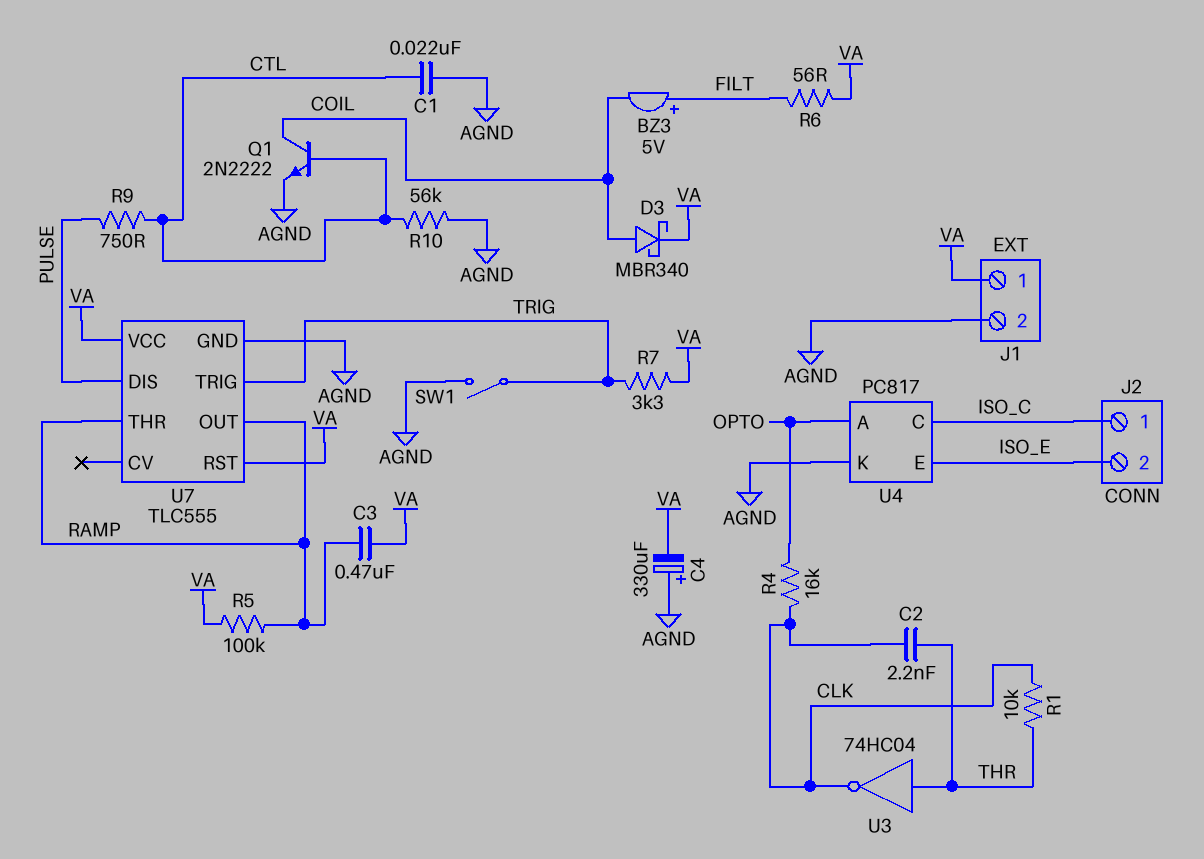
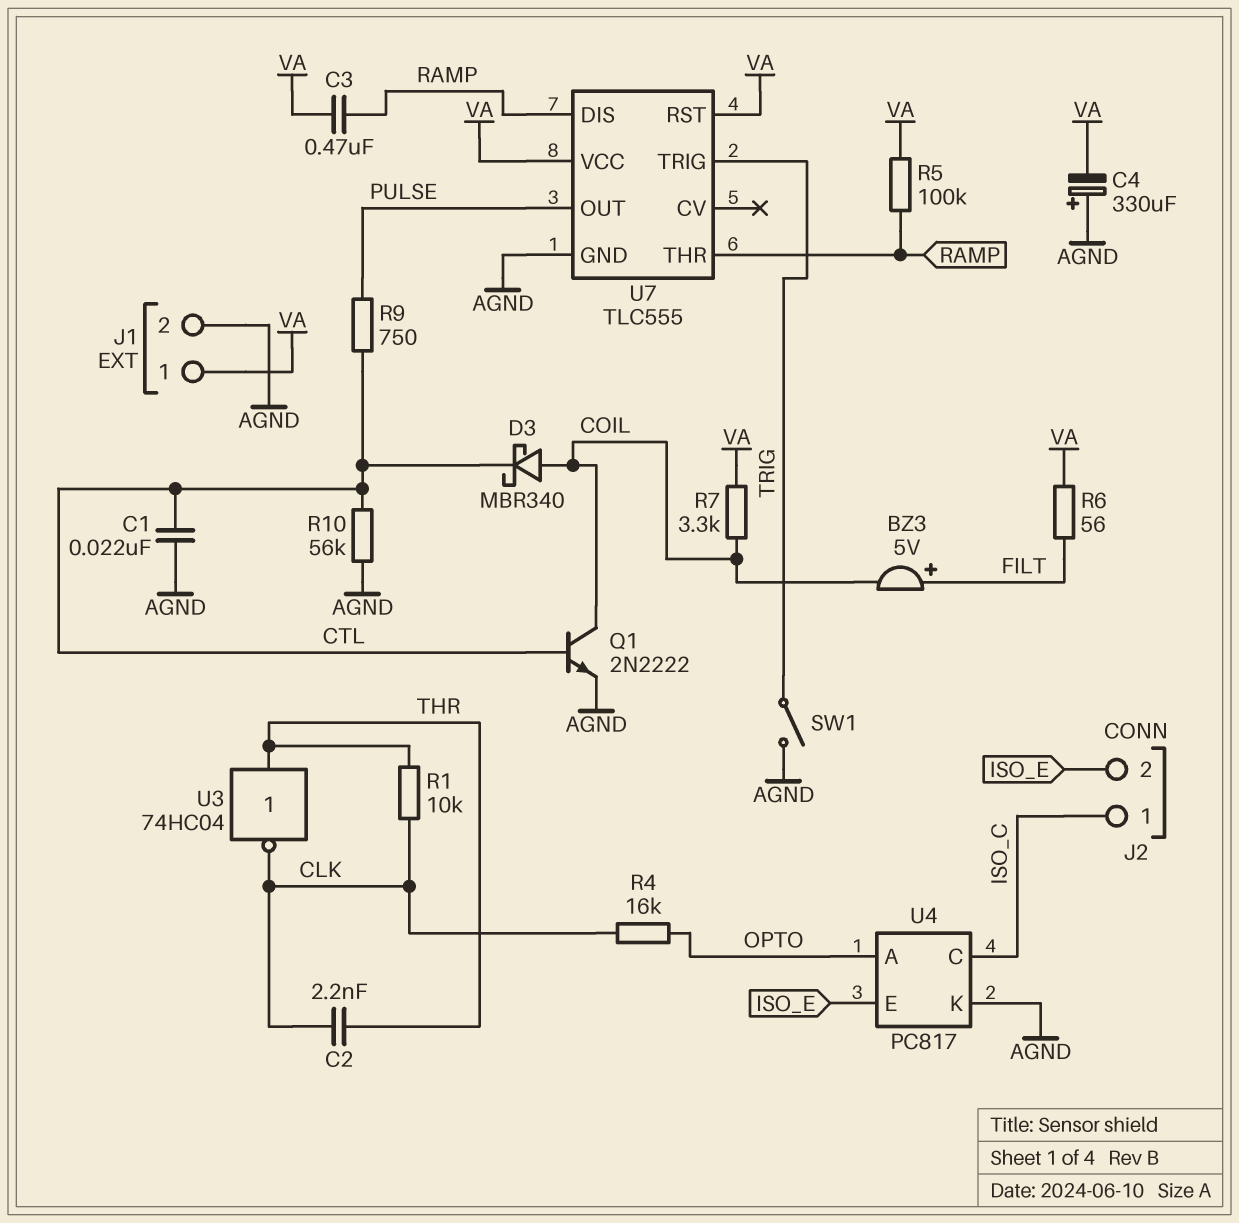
D3: schottky MBR340 (A COIL, K VA) -> schottky MBR340 (A COIL, K CTL)
R7: 3.3k (TRIG, VA) -> 3.3k (COIL, VA)
U7 pin DIS: PULSE -> RAMP
U7 pin OUT: RAMP -> PULSE

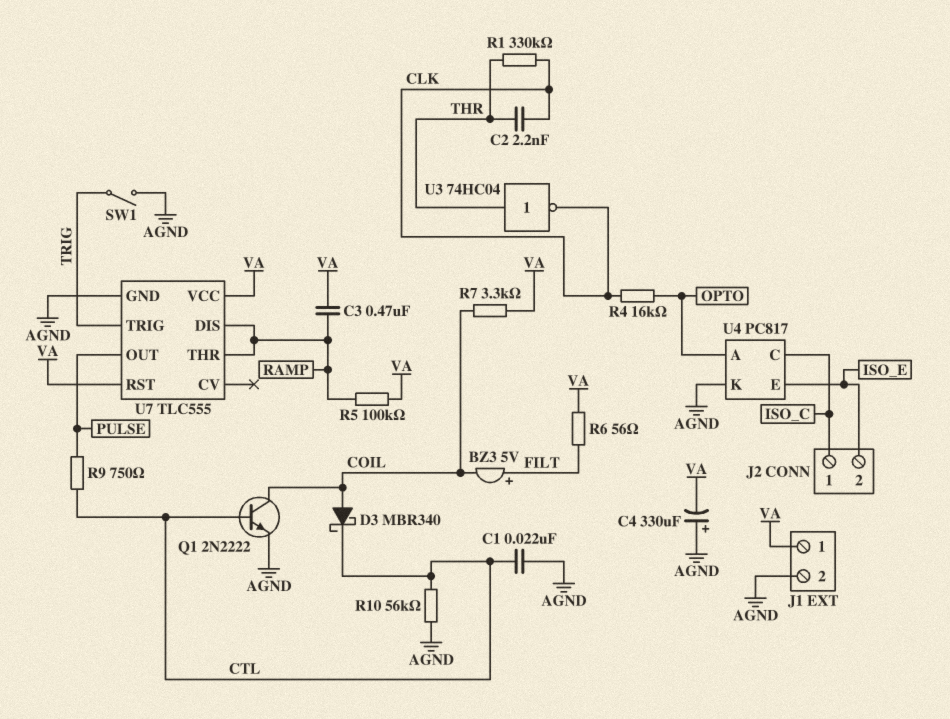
R1: 10k (CLK, THR) -> 330k (CLK, THR)

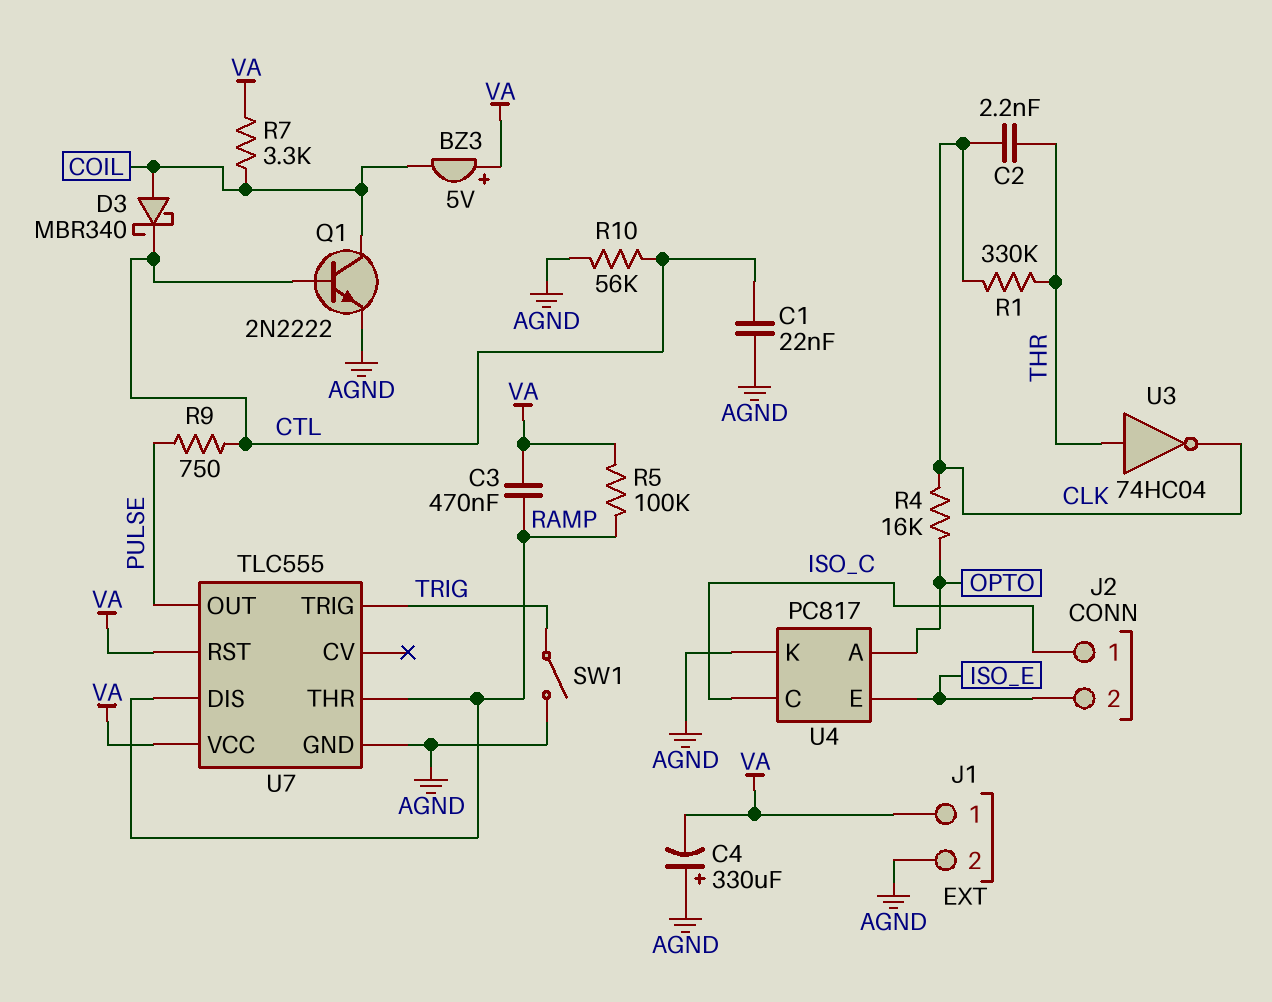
BZ3: buzzer 5V (plus FILT, minus COIL) -> buzzer 5V (plus VA, minus COIL)
R6: 56 (FILT, VA) -> none

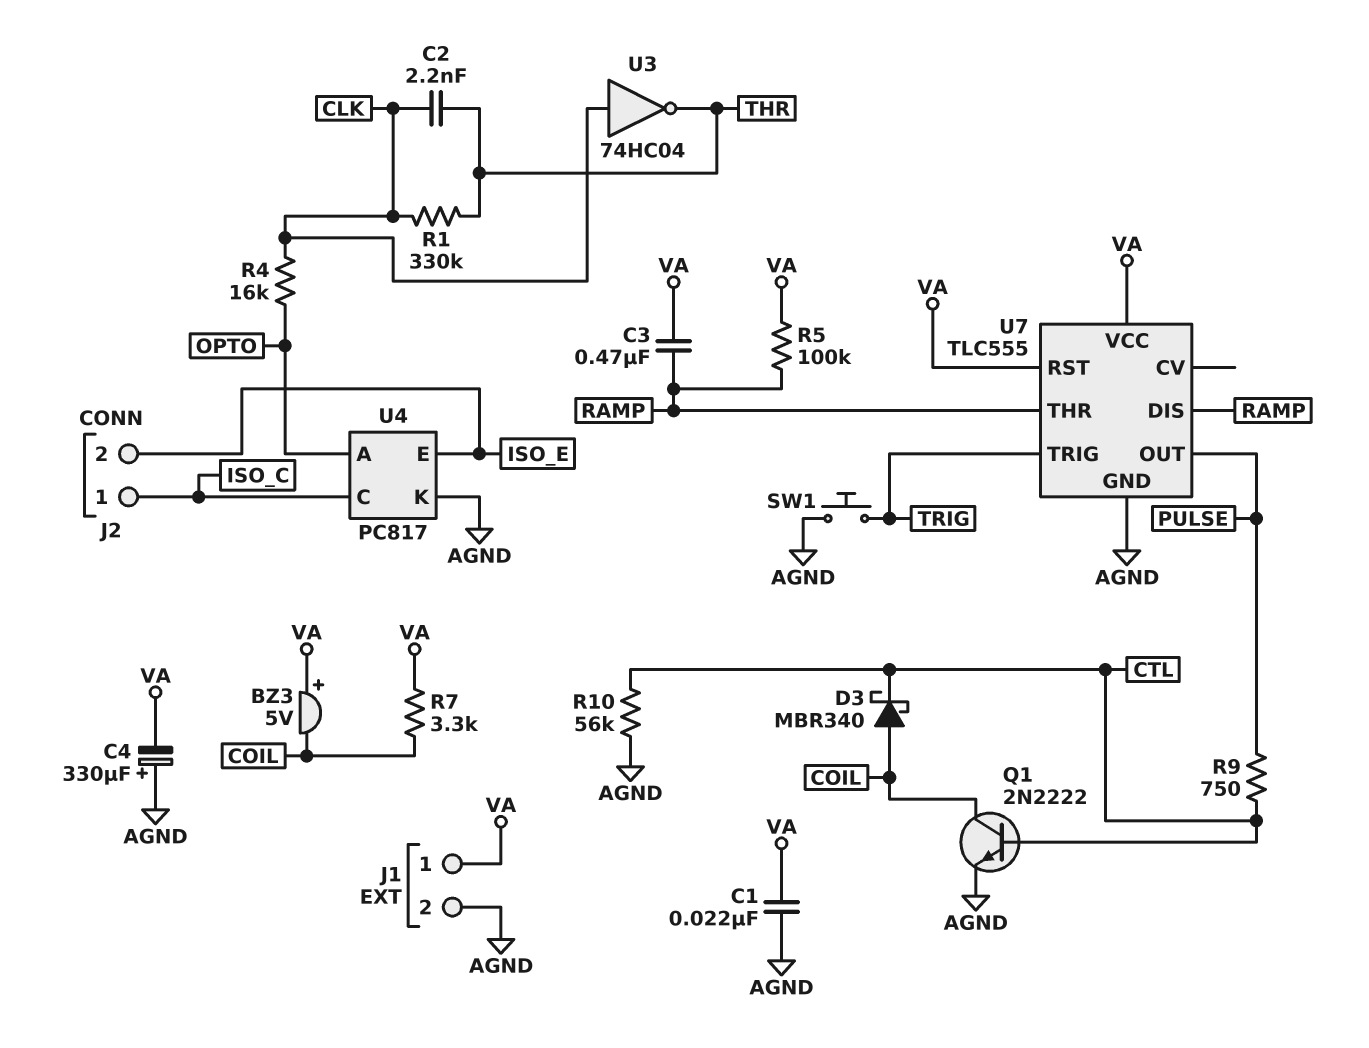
C1: 22nF (AGND, CTL) -> 22nF (AGND, VA)
SW1: switch (AGND, TRIG) -> button (AGND, TRIG)
U3: NOT 74HC04 (in THR, out CLK) -> NOT 74HC04 (in CLK, out THR)

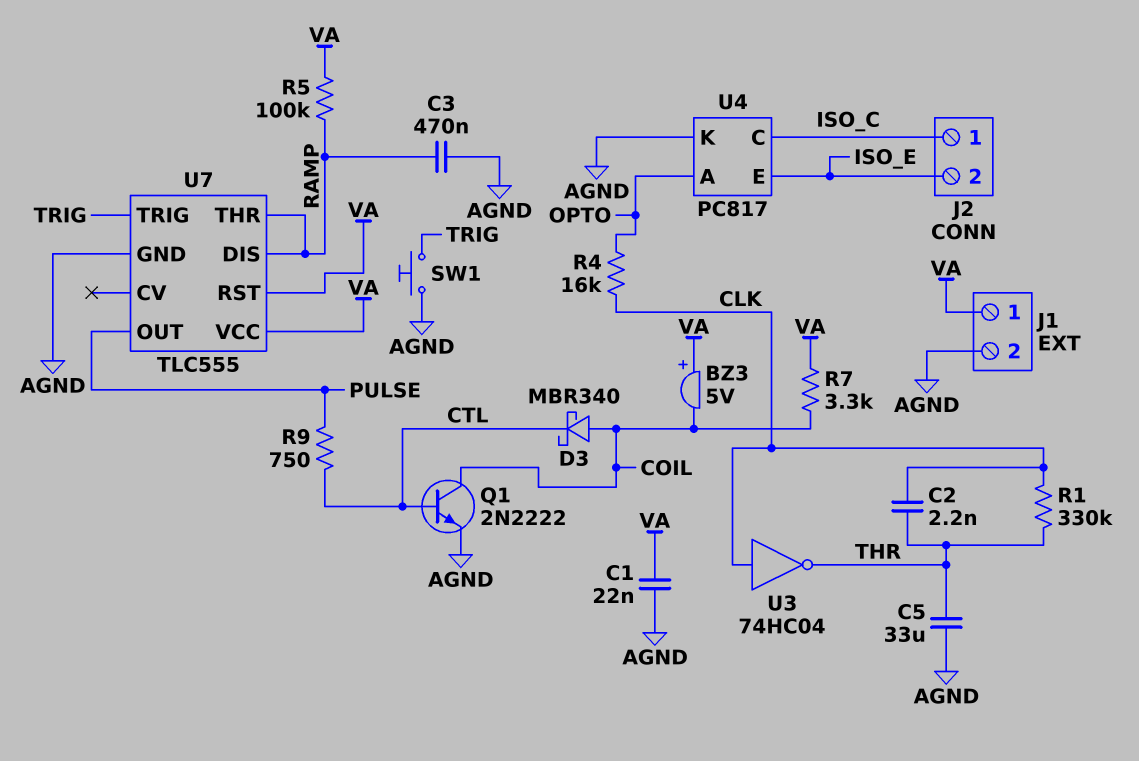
C3: 470nF (RAMP, VA) -> 470nF (AGND, RAMP)
C4: 330uF (plus AGND, minus VA) -> none
C5: none -> 33uF (AGND, THR)
R10: 56k (AGND, CTL) -> none

